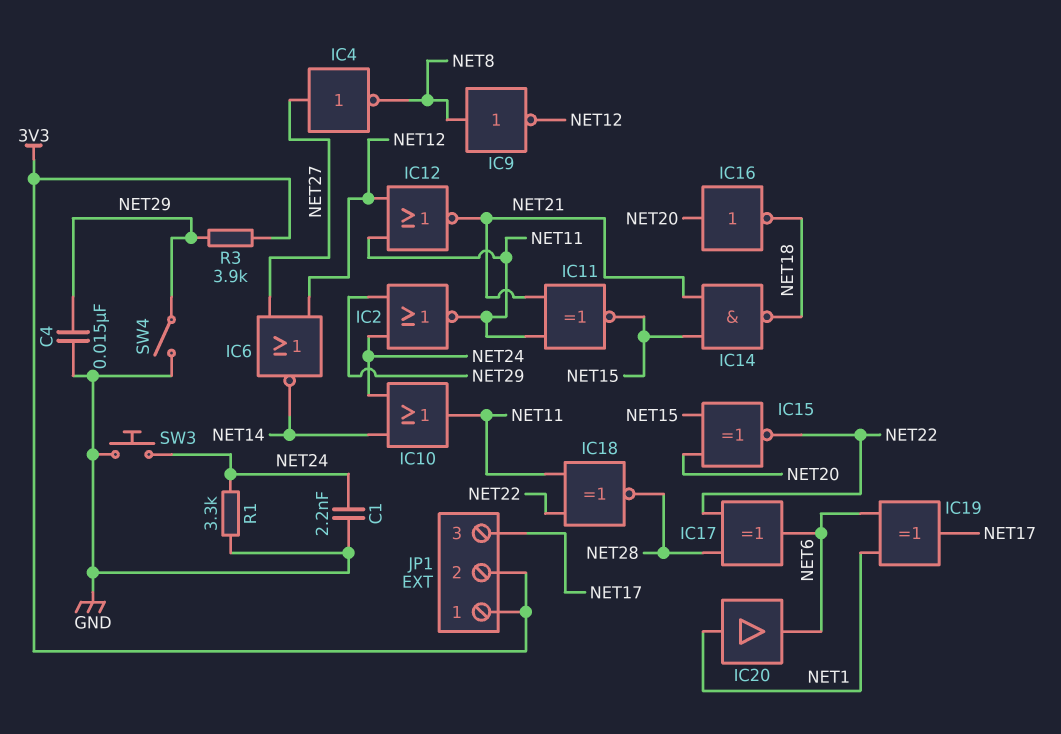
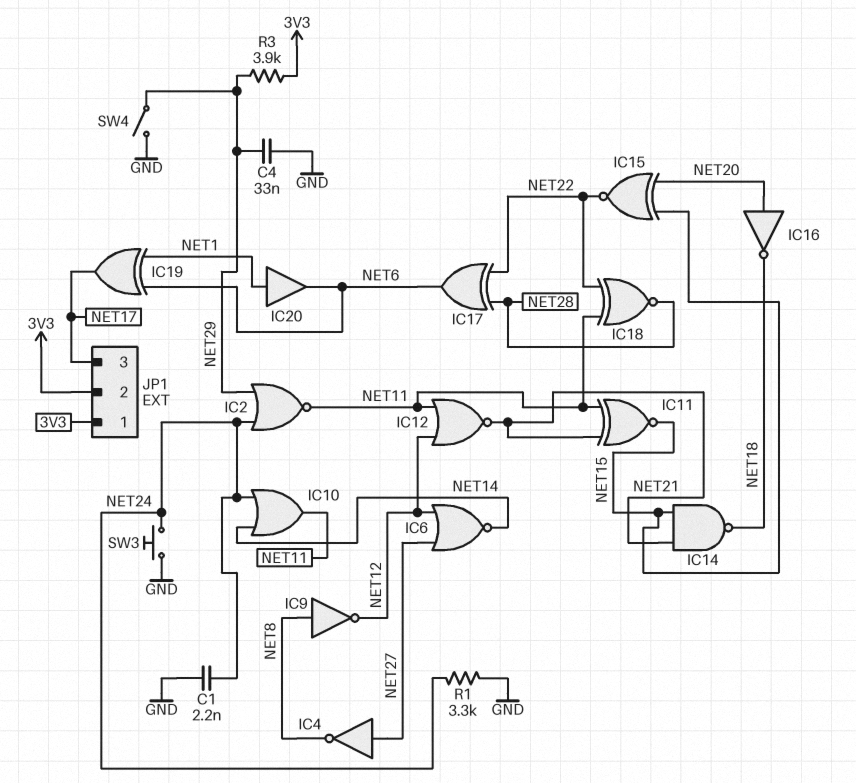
C4: 15nF (GND, NET29) -> 33nF (GND, NET29)

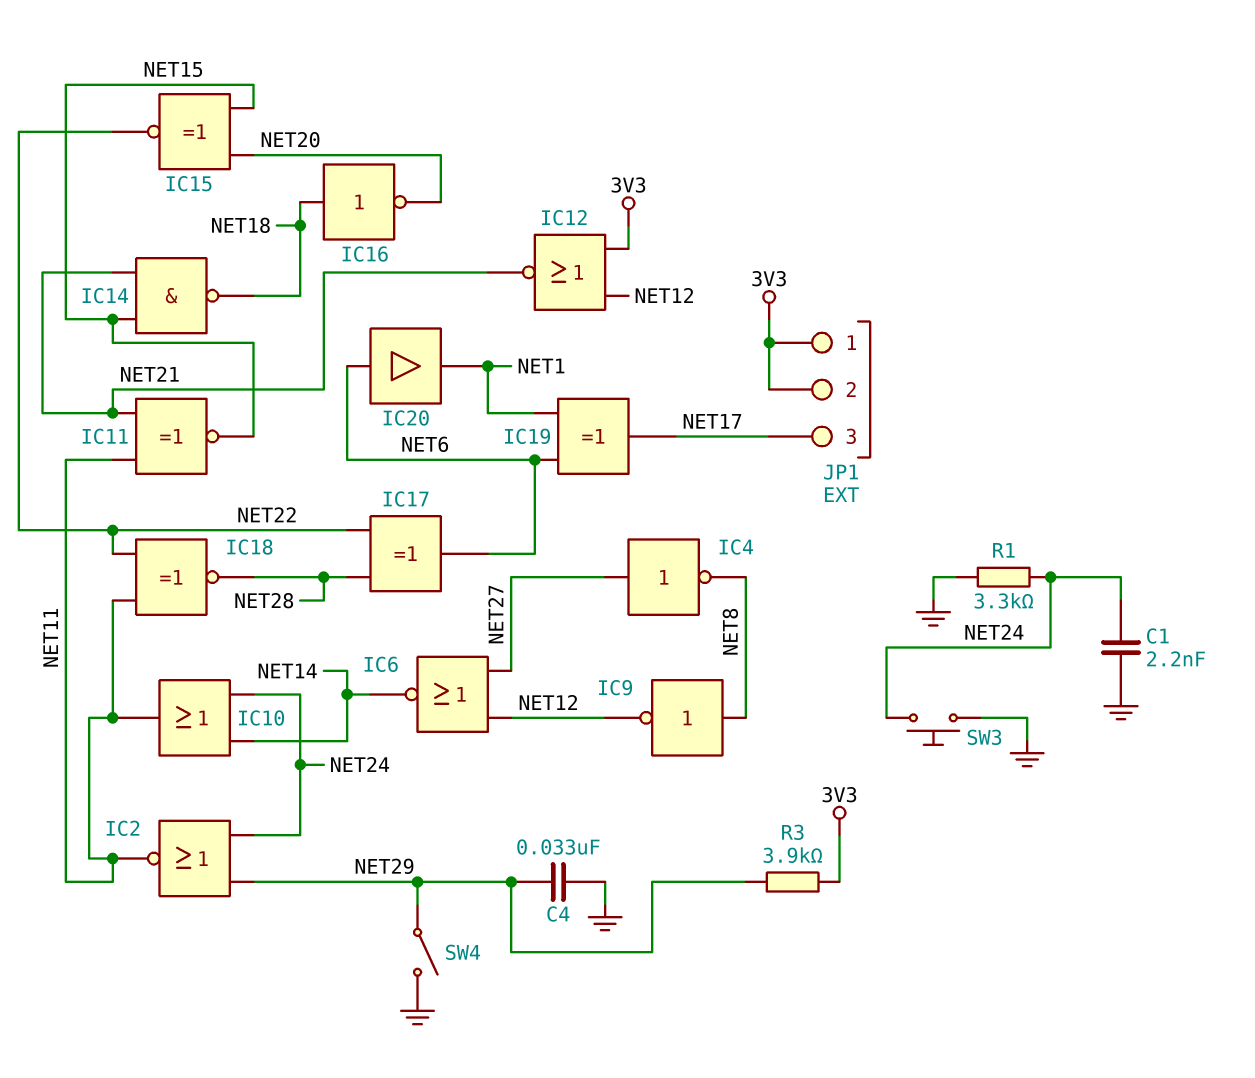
IC12: NOR (in NET11, in NET12, out NET21) -> NOR (in 3V3, in NET12, out NET21)
IC16: NOT (in NET20, out NET18) -> NOT (in NET18, out NET20)
IC20: buffer (in NET1, out NET6) -> buffer (in NET6, out NET1)

